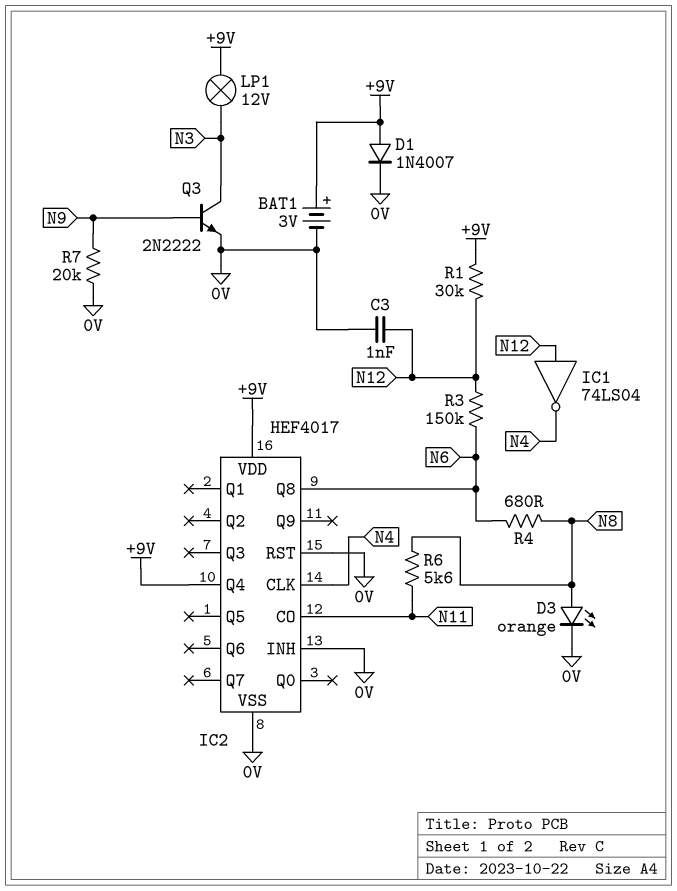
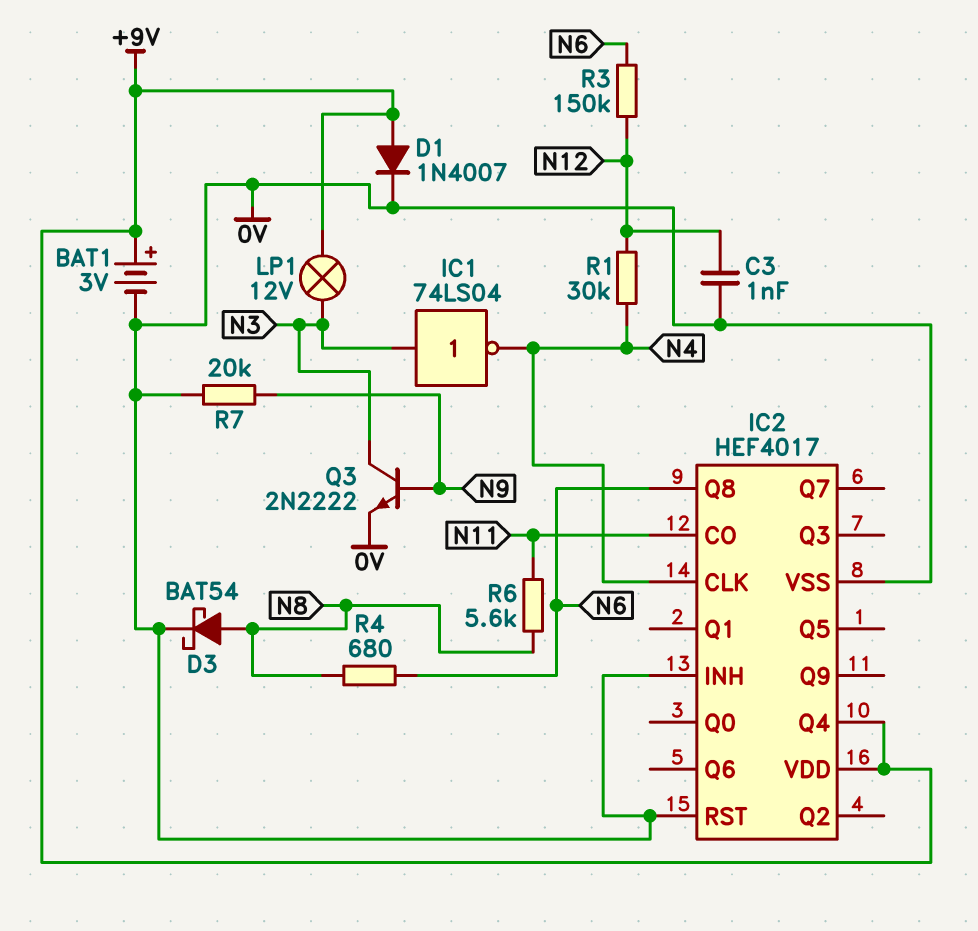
D3: LED orange (A N8, K 0V) -> schottky BAT54 (A N8, K 0V)
IC1: NOT 74LS04 (in N12, out N4) -> NOT 74LS04 (in N3, out N4)
R1: 30k (+9V, N12) -> 30k (N4, N12)

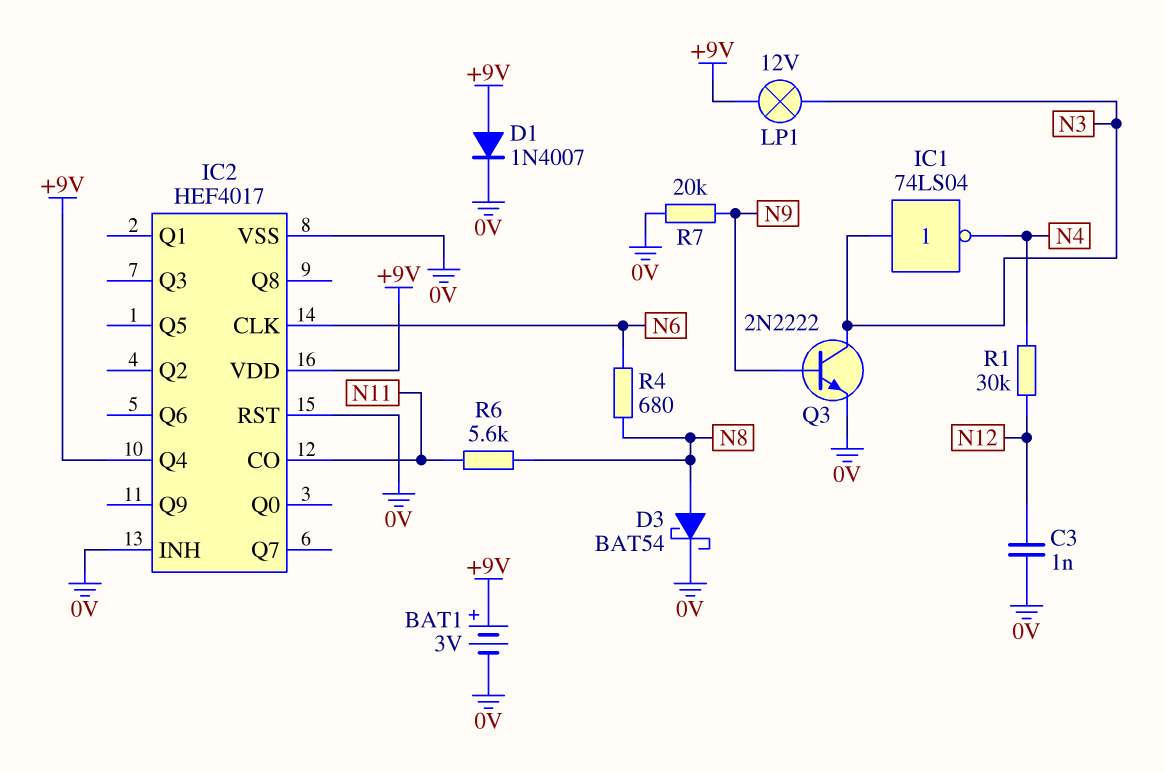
IC2 pin CLK: N4 -> N6
IC2 pin Q8: N6 -> none
R3: 150k (N6, N12) -> none

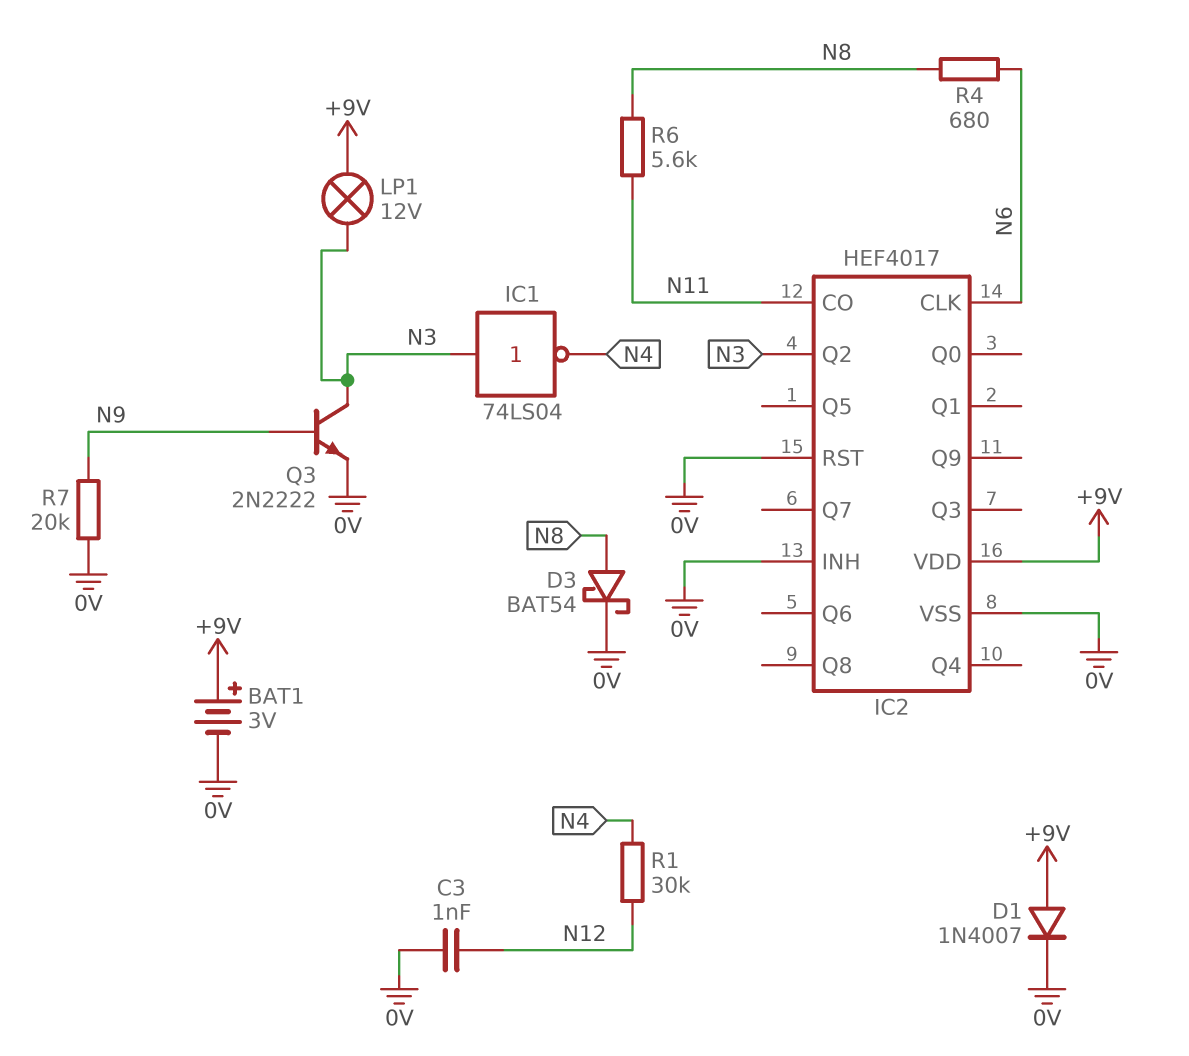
IC2 pin Q2: none -> N3
IC2 pin Q4: +9V -> none

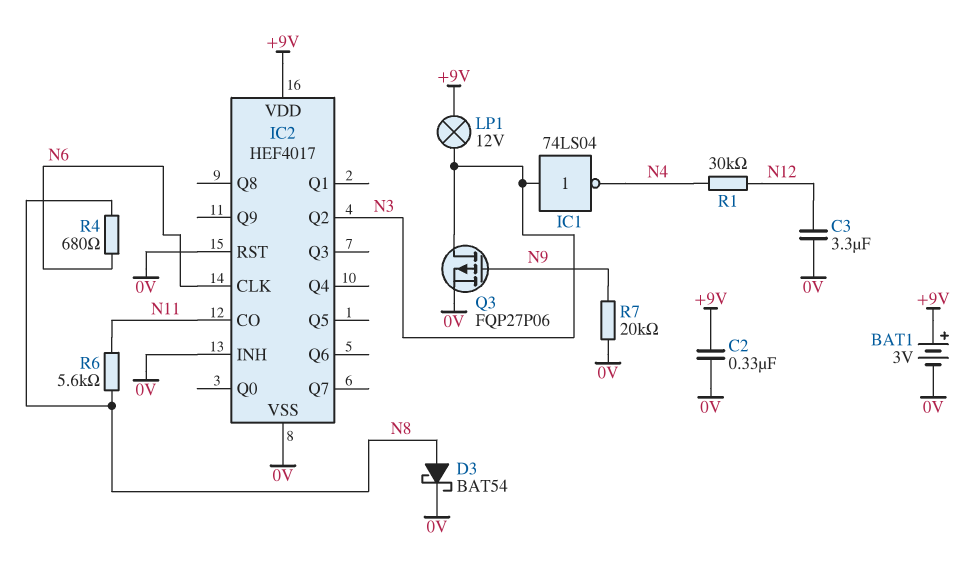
C2: none -> 330nF (+9V, 0V)
C3: 1nF (0V, N12) -> 3.3uF (0V, N12)
D1: diode 1N4007 (A +9V, K 0V) -> none
Q3: NPN 2N2222 (B N9, C N3, E 0V) -> PMOS FQP27P06 (G N9, D N3, S 0V)

